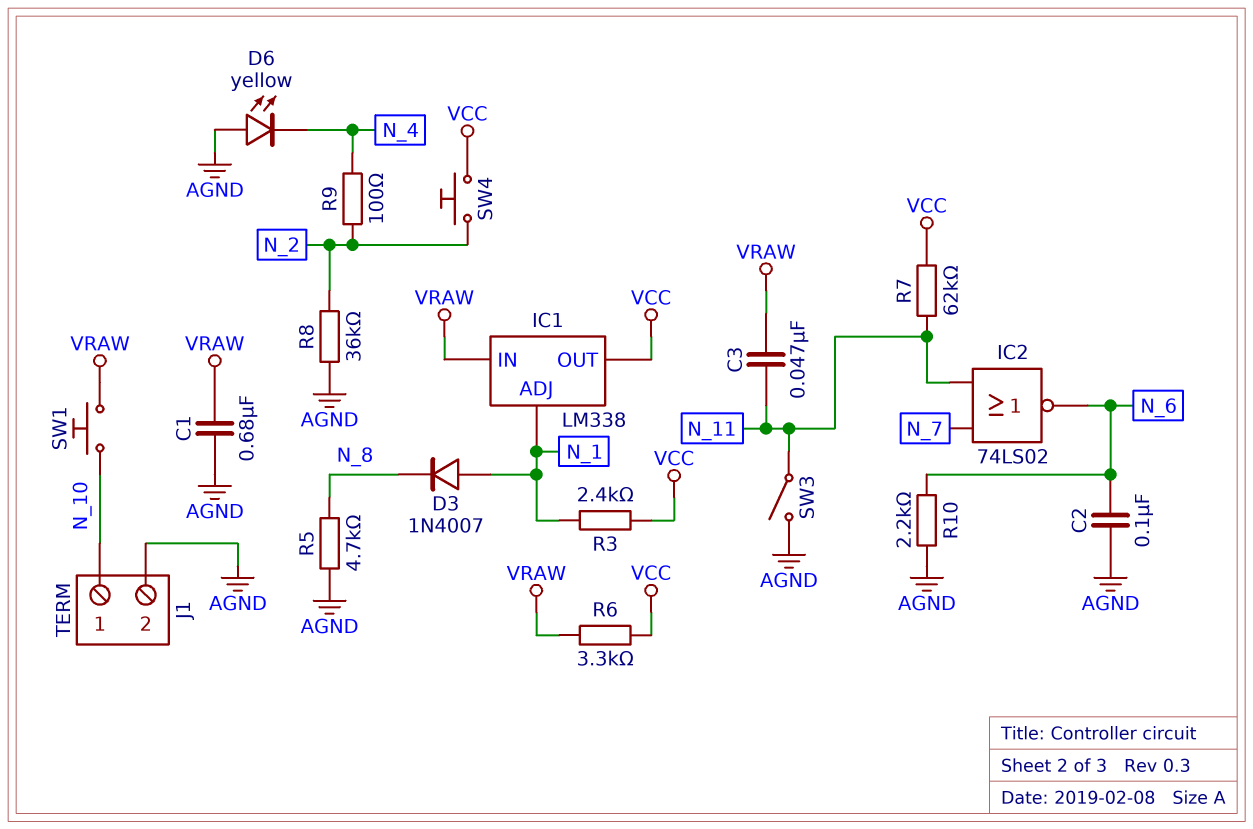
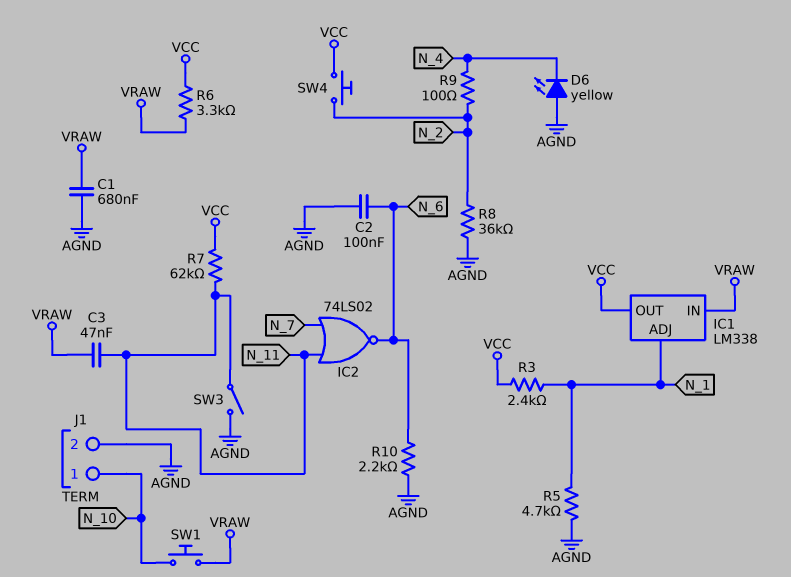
D3: diode 1N4007 (A N_1, K N_8) -> none
R5: 4.7k (AGND, N_8) -> 4.7k (AGND, N_1)

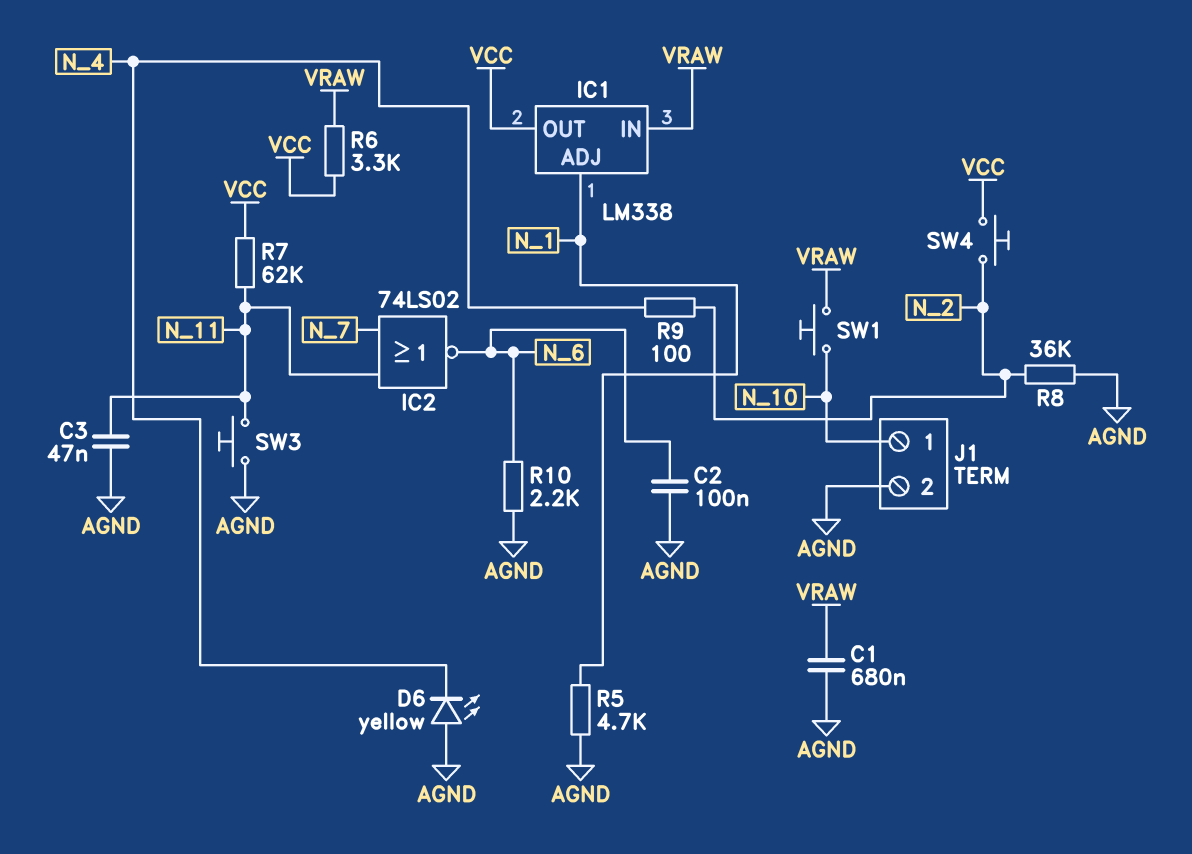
C3: 47nF (N_11, VRAW) -> 47nF (AGND, N_11)
R3: 2.4k (N_1, VCC) -> none
SW3: switch (AGND, N_11) -> button (AGND, N_11)

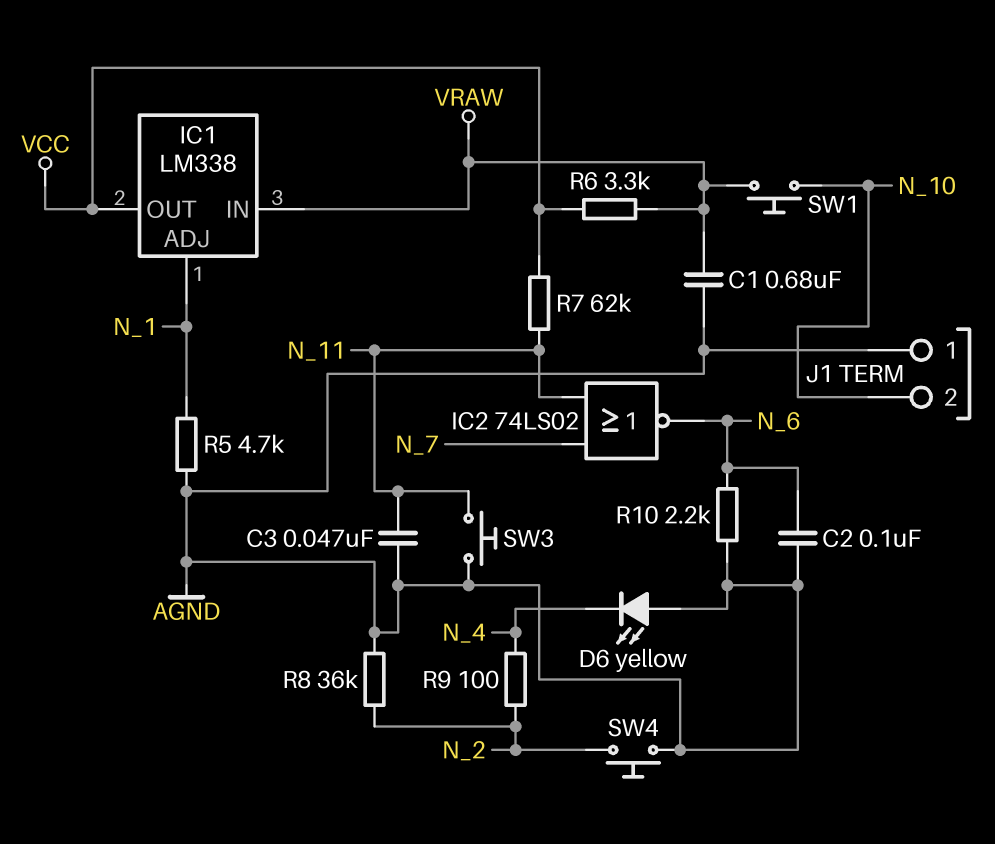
J1 pin 1: N_10 -> AGND
J1 pin 2: AGND -> N_10
SW4: button (N_2, VCC) -> button (AGND, N_2)

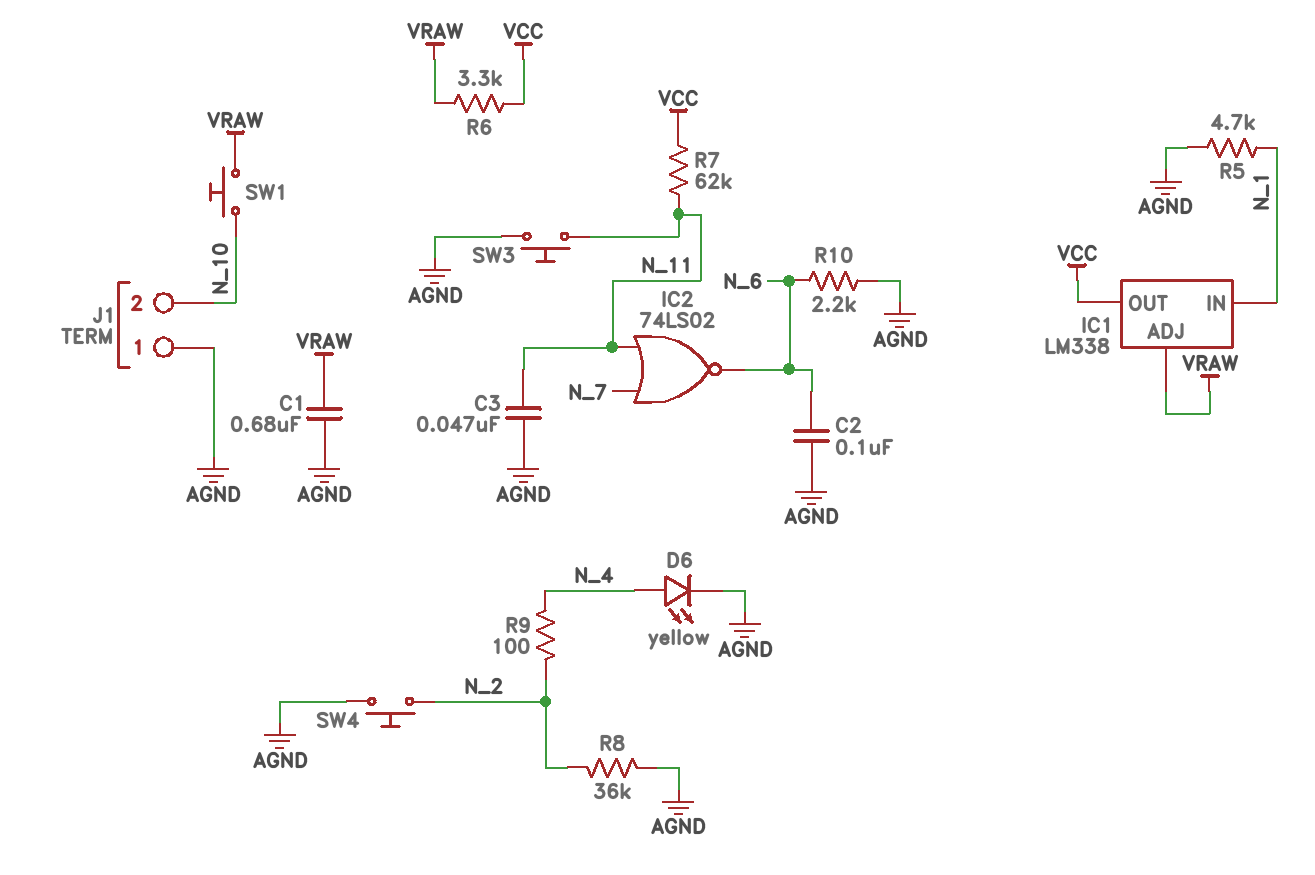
D6: LED yellow (A AGND, K N_4) -> LED yellow (A N_4, K AGND)
IC1 pin ADJ: N_1 -> VRAW
IC1 pin IN: VRAW -> N_1

